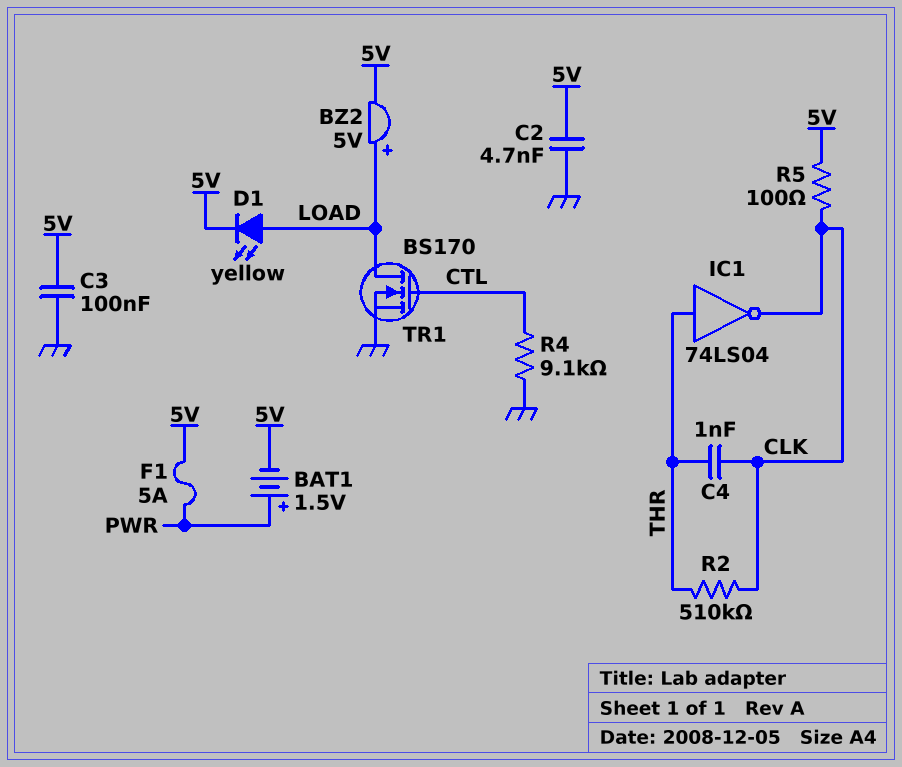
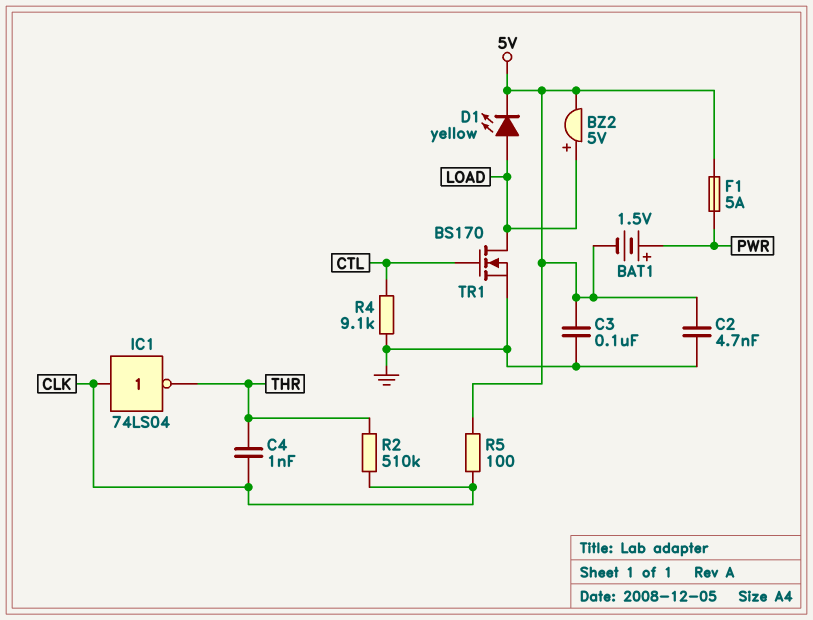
IC1: NOT 74LS04 (in THR, out CLK) -> NOT 74LS04 (in CLK, out THR)

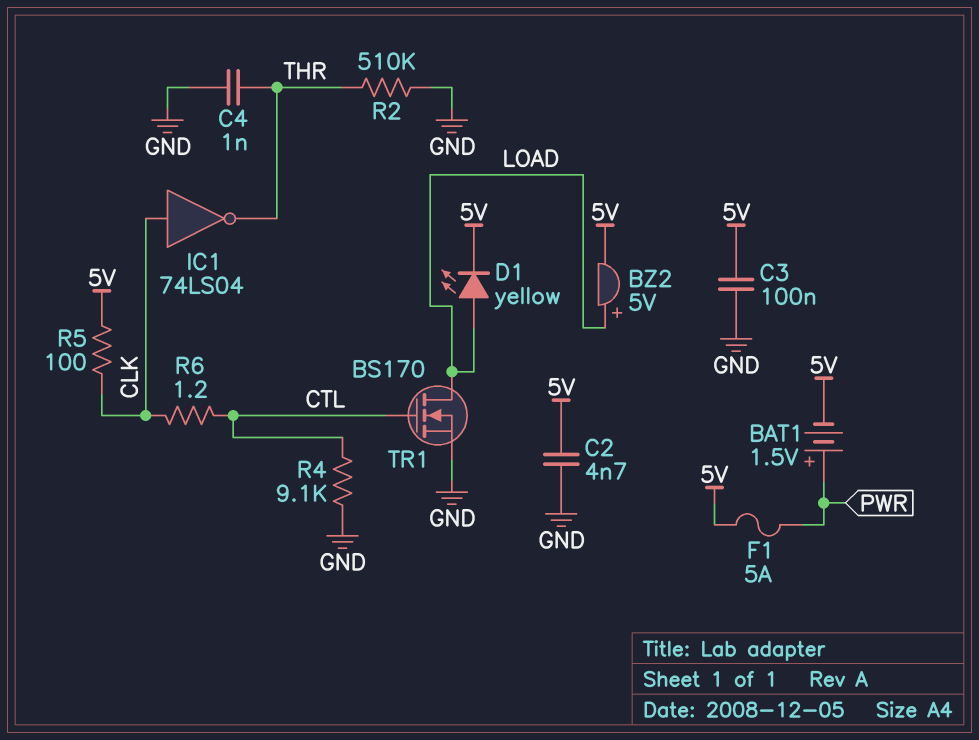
C4: 1nF (CLK, THR) -> 1nF (GND, THR)
R2: 510k (CLK, THR) -> 510k (GND, THR)
R6: none -> 1.2 (CLK, CTL)

